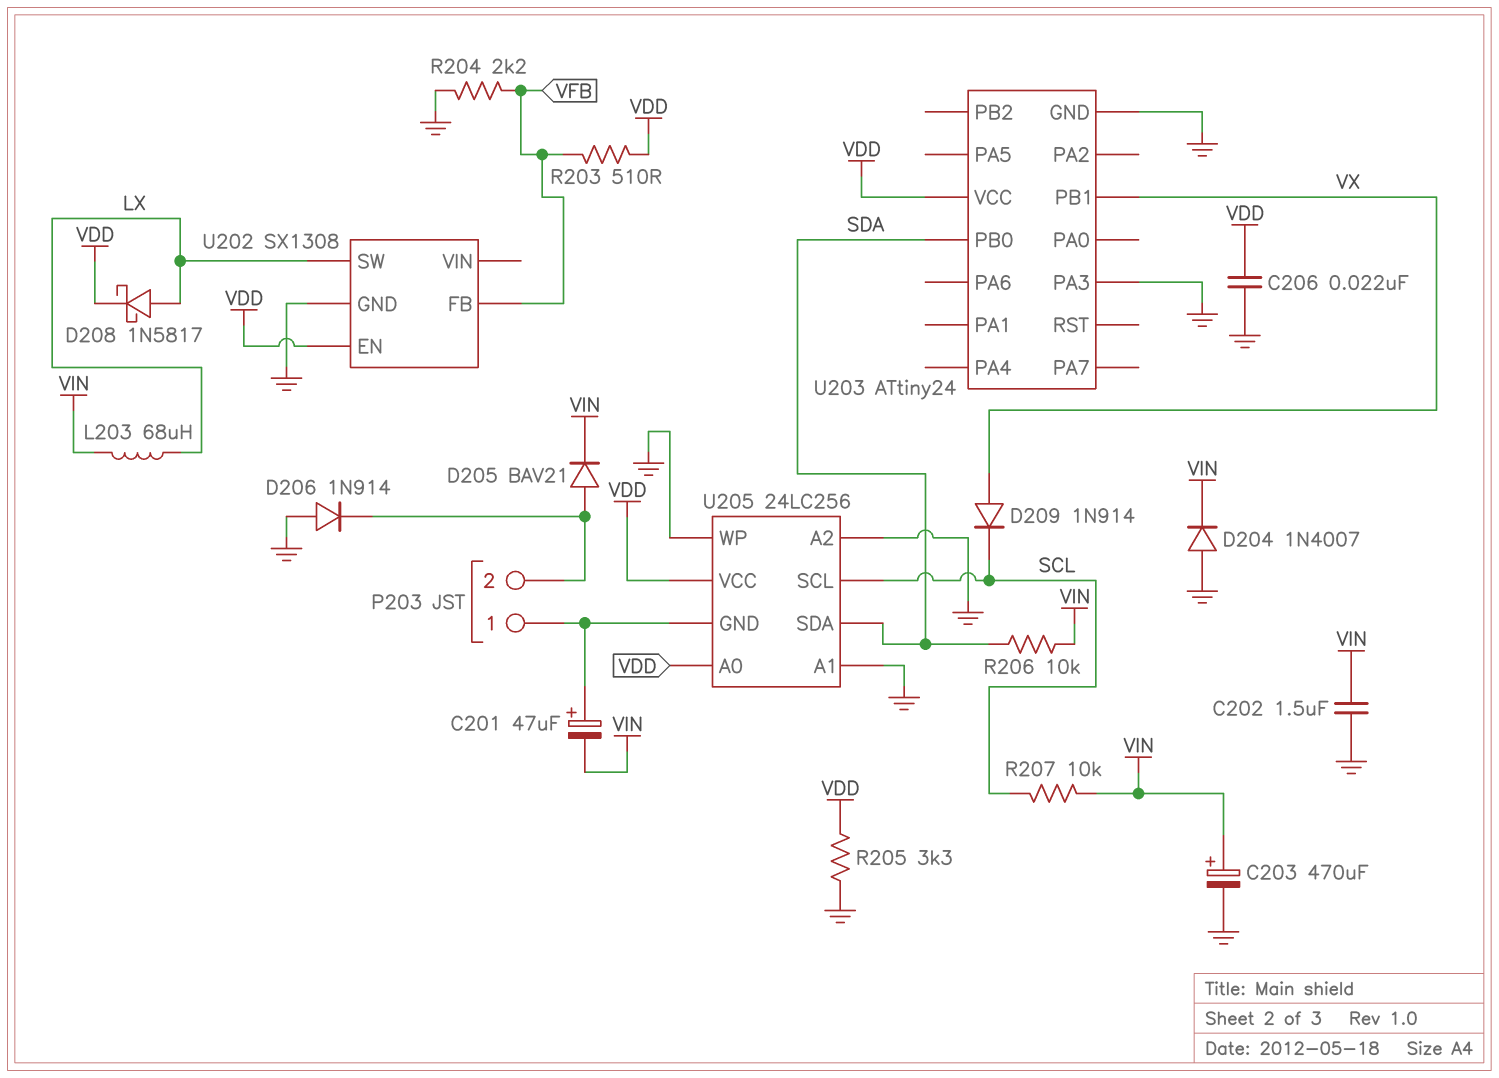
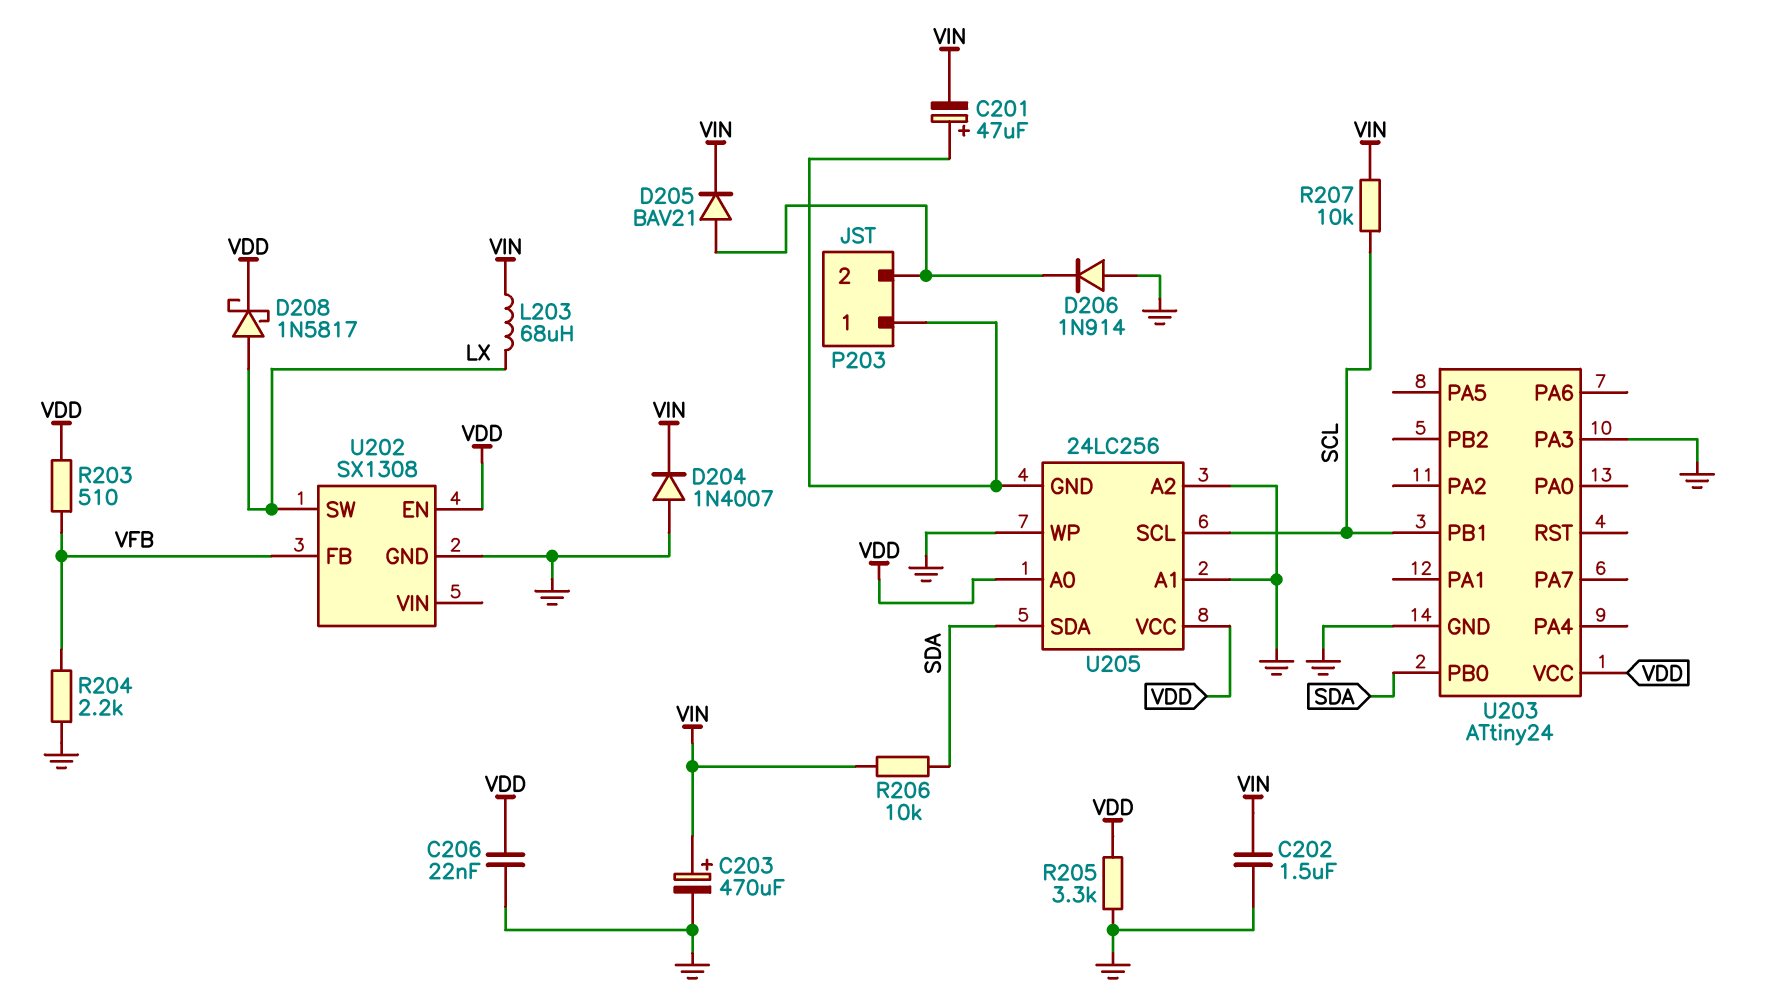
D209: diode 1N914 (A VX, K SCL) -> none
U203 pin PB1: VX -> SCL

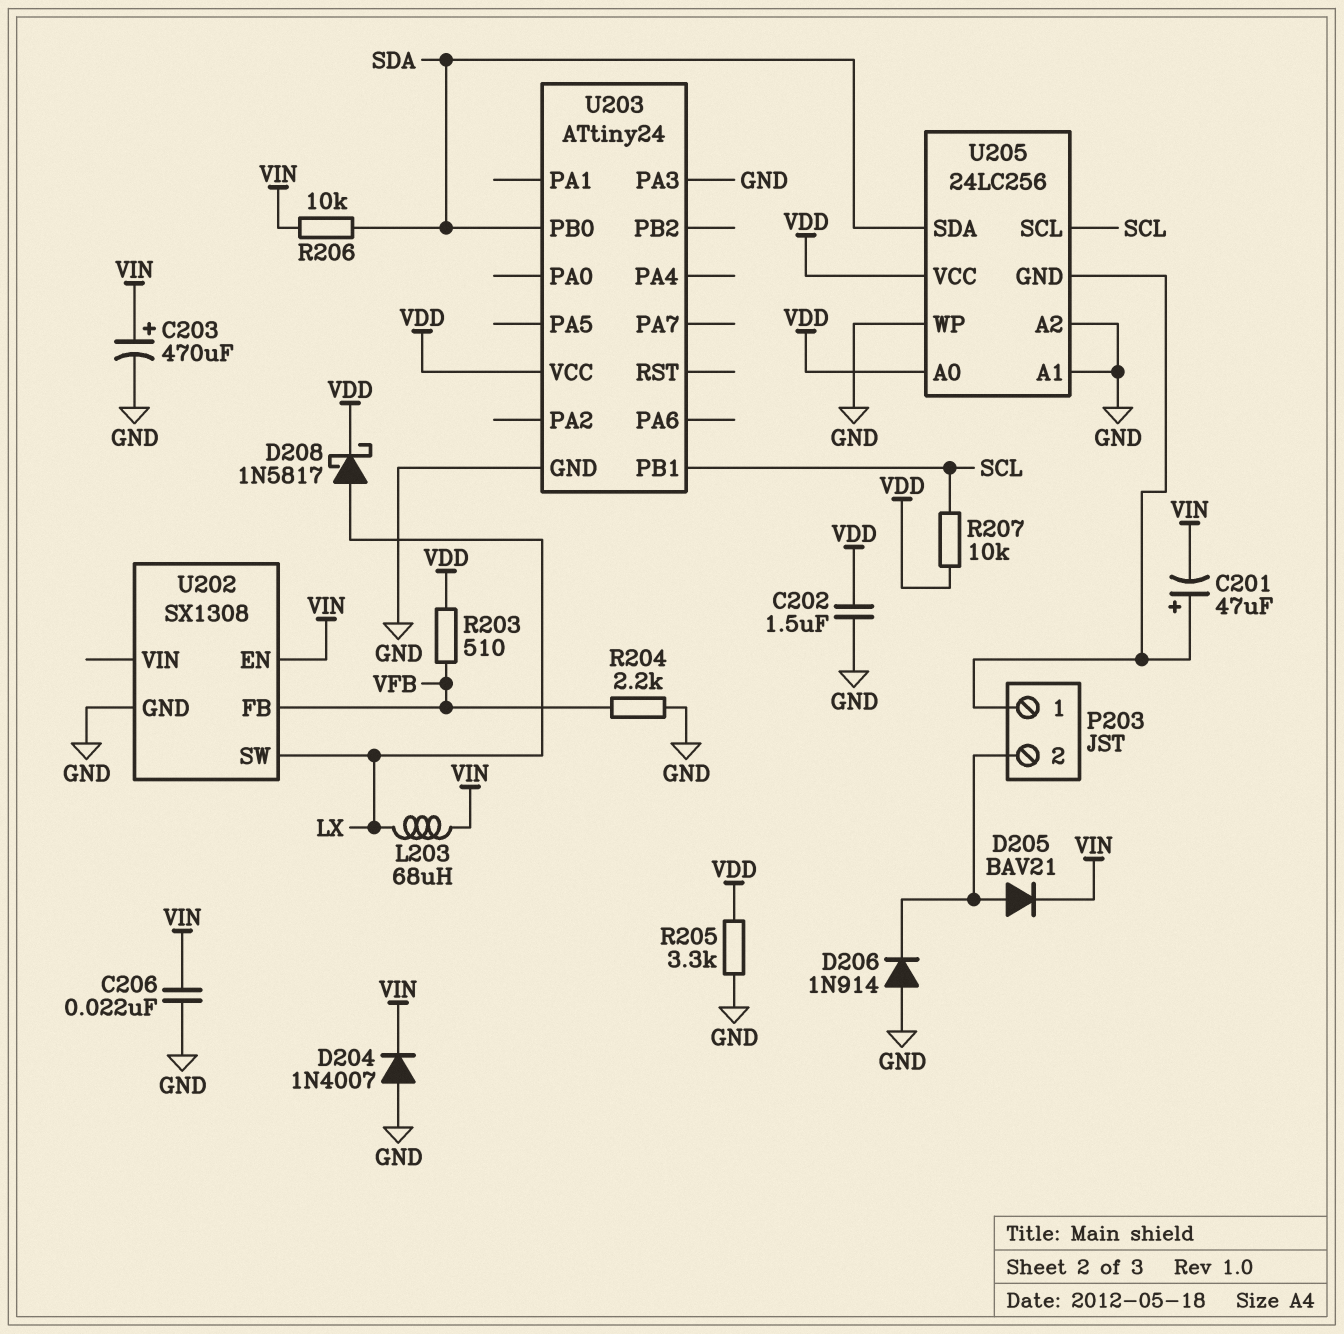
C202: 1.5uF (GND, VIN) -> 1.5uF (GND, VDD)
C206: 22nF (GND, VDD) -> 22nF (GND, VIN)
R207: 10k (SCL, VIN) -> 10k (SCL, VDD)
U202 pin EN: VDD -> VIN

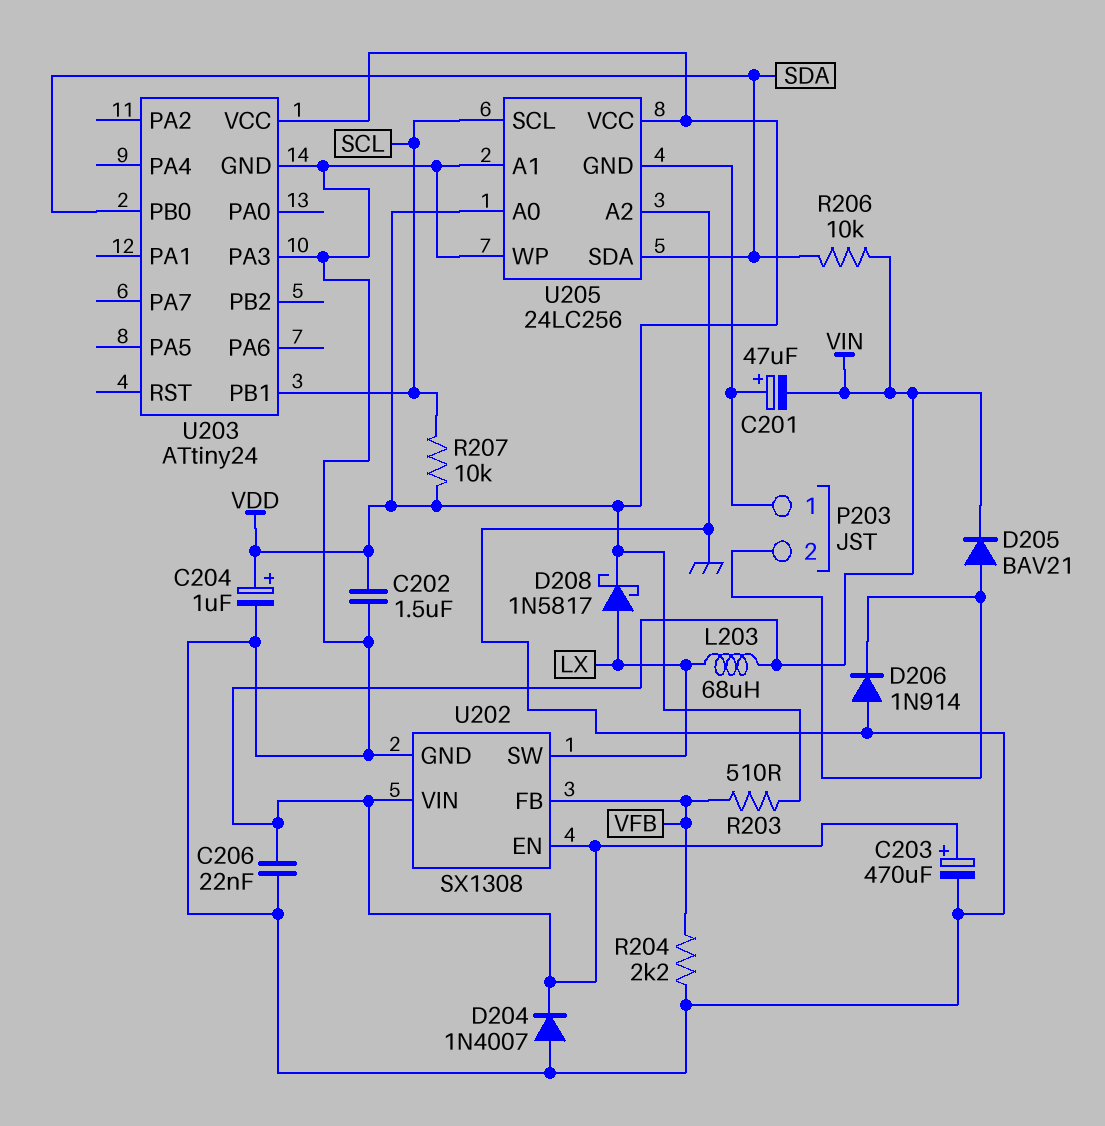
C204: none -> 1uF (plus VDD, minus GND)
R205: 3.3k (GND, VDD) -> none
U202 pin VIN: none -> VIN

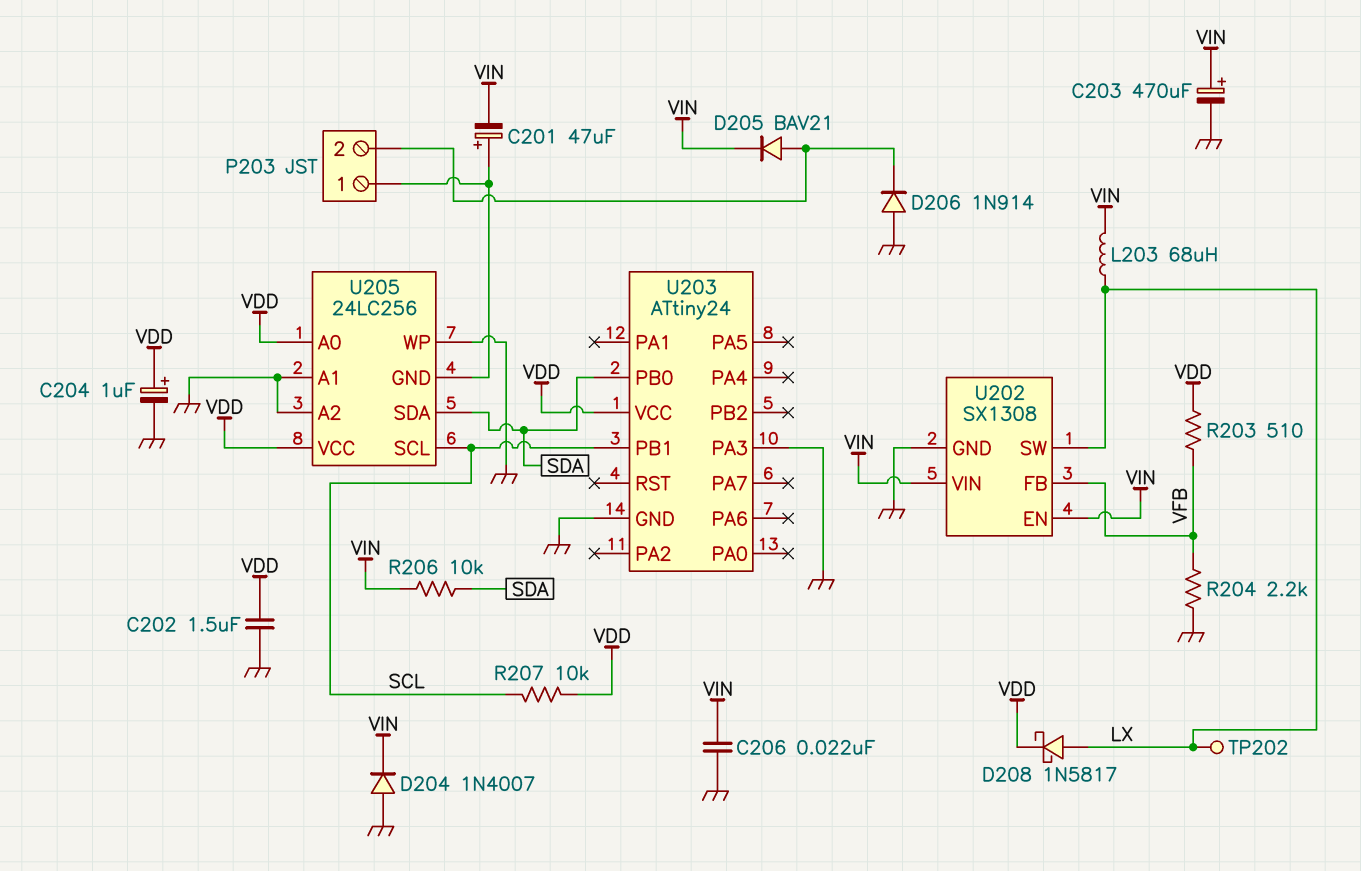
TP202: none -> test point (LX)

